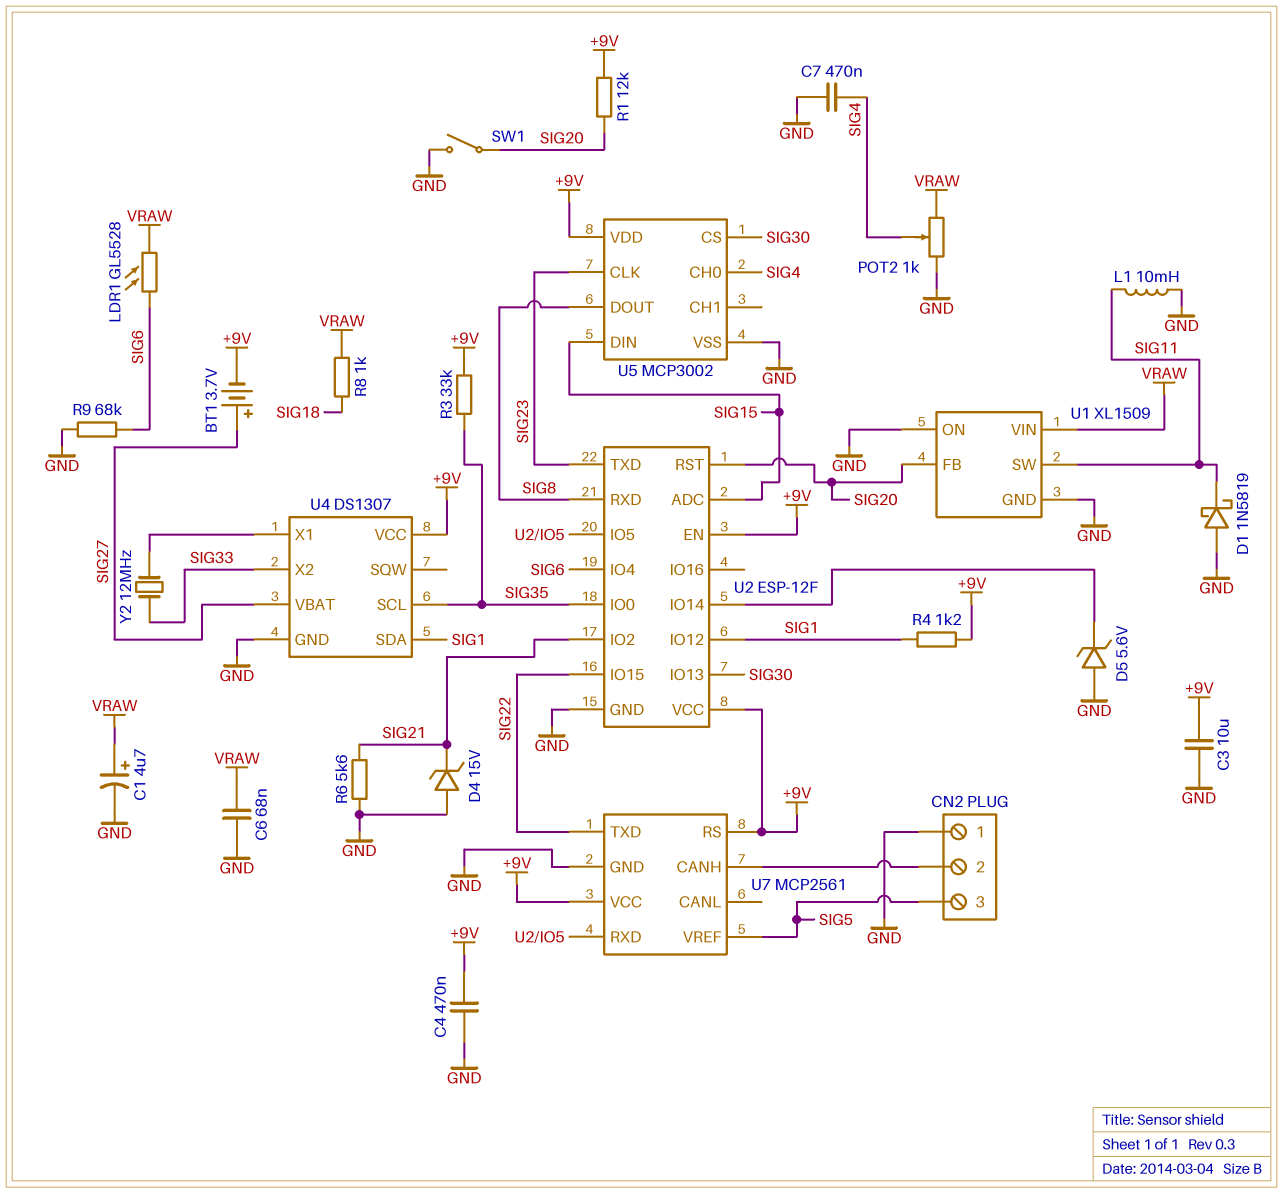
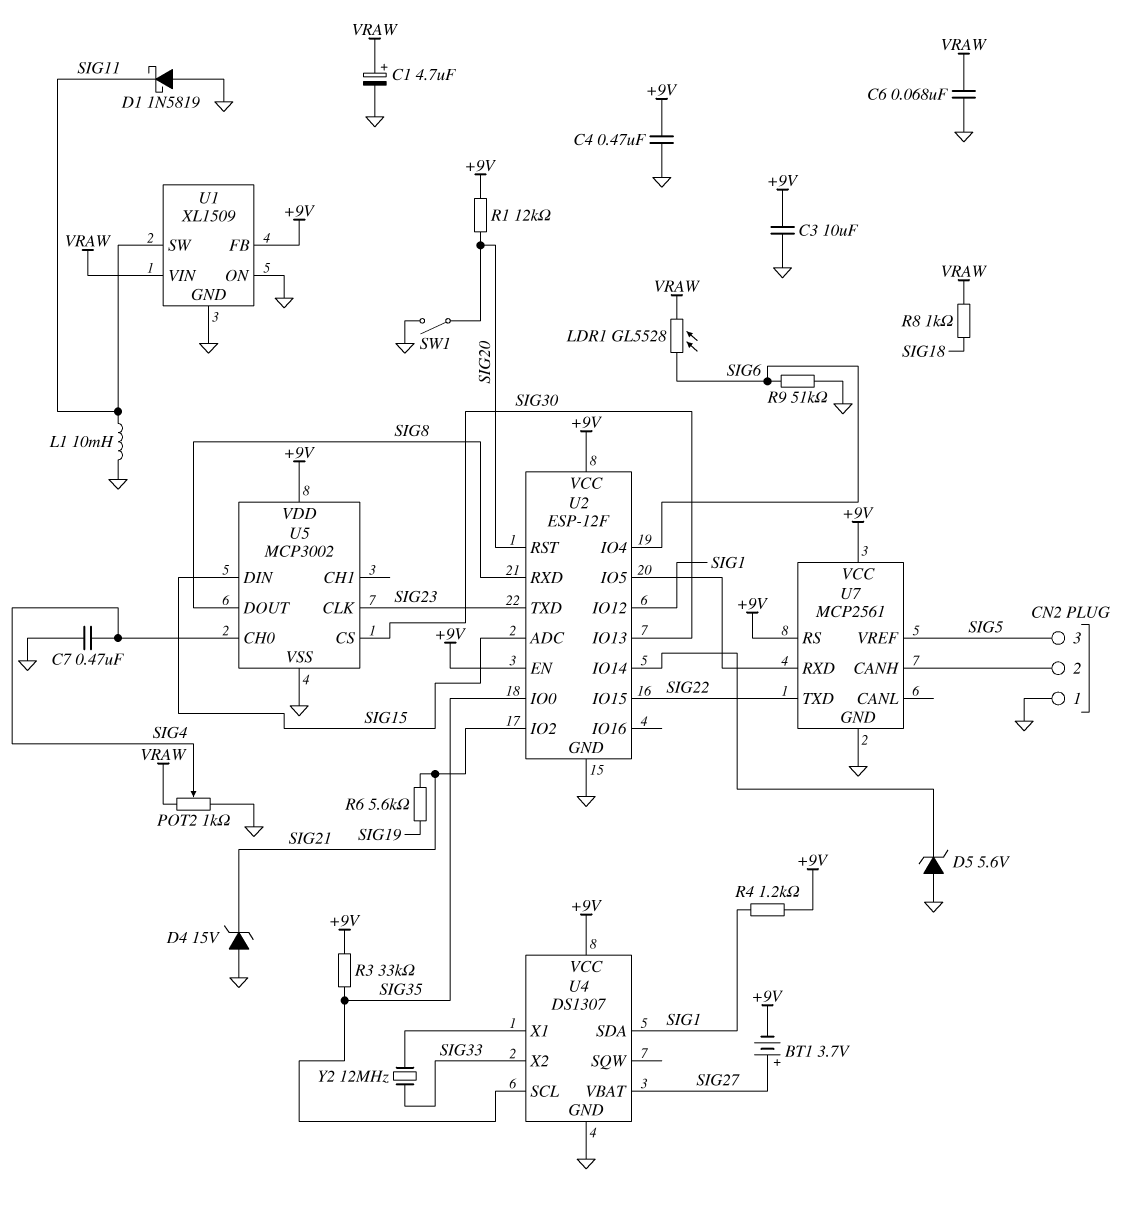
R6: 5.6k (GND, SIG21) -> 5.6k (SIG19, SIG21)
R9: 68k (GND, SIG6) -> 51k (GND, SIG6)
U1 pin FB: SIG20 -> +9V

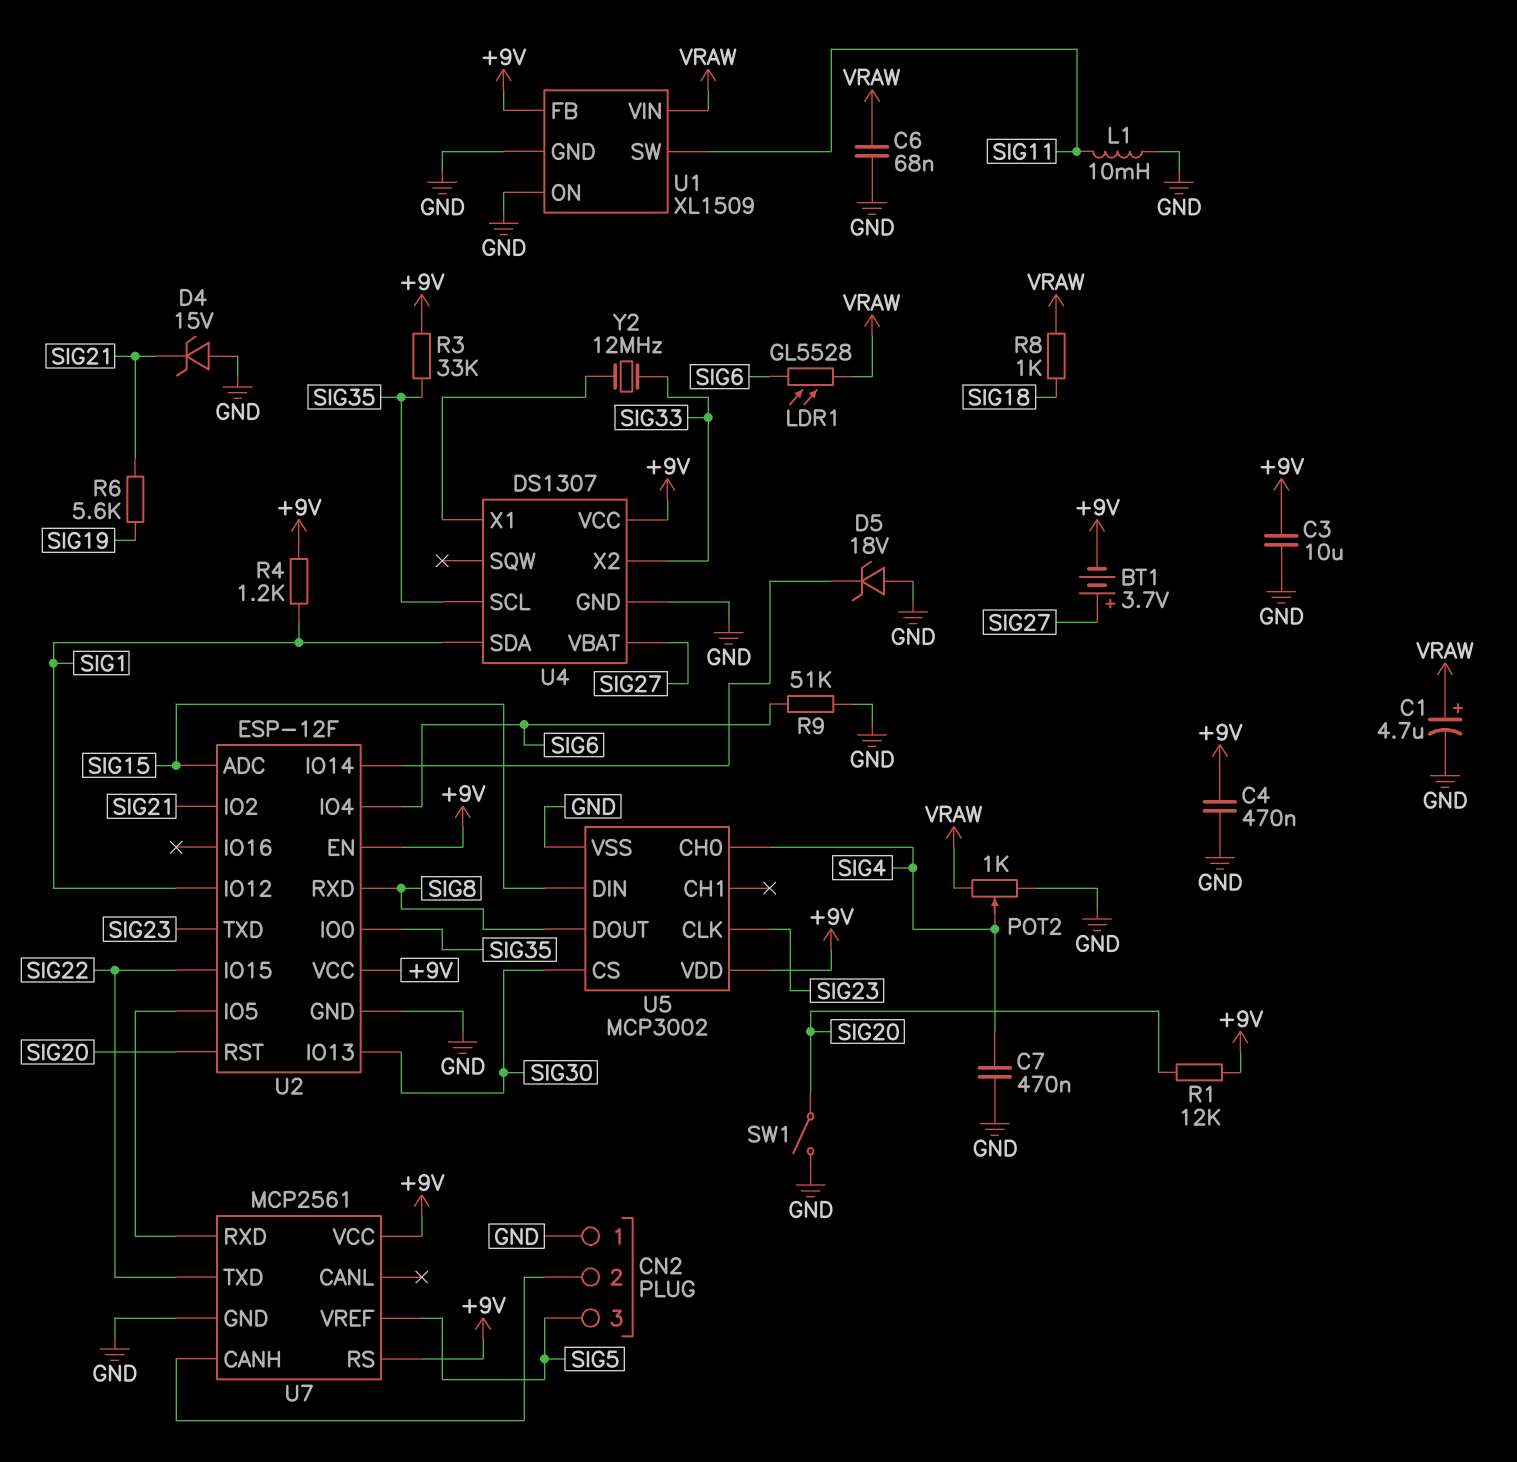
D1: schottky 1N5819 (A GND, K SIG11) -> none
D5: zener 5.6V (A GND, K U2/IO14) -> zener 18V (A GND, K U2/IO14)

